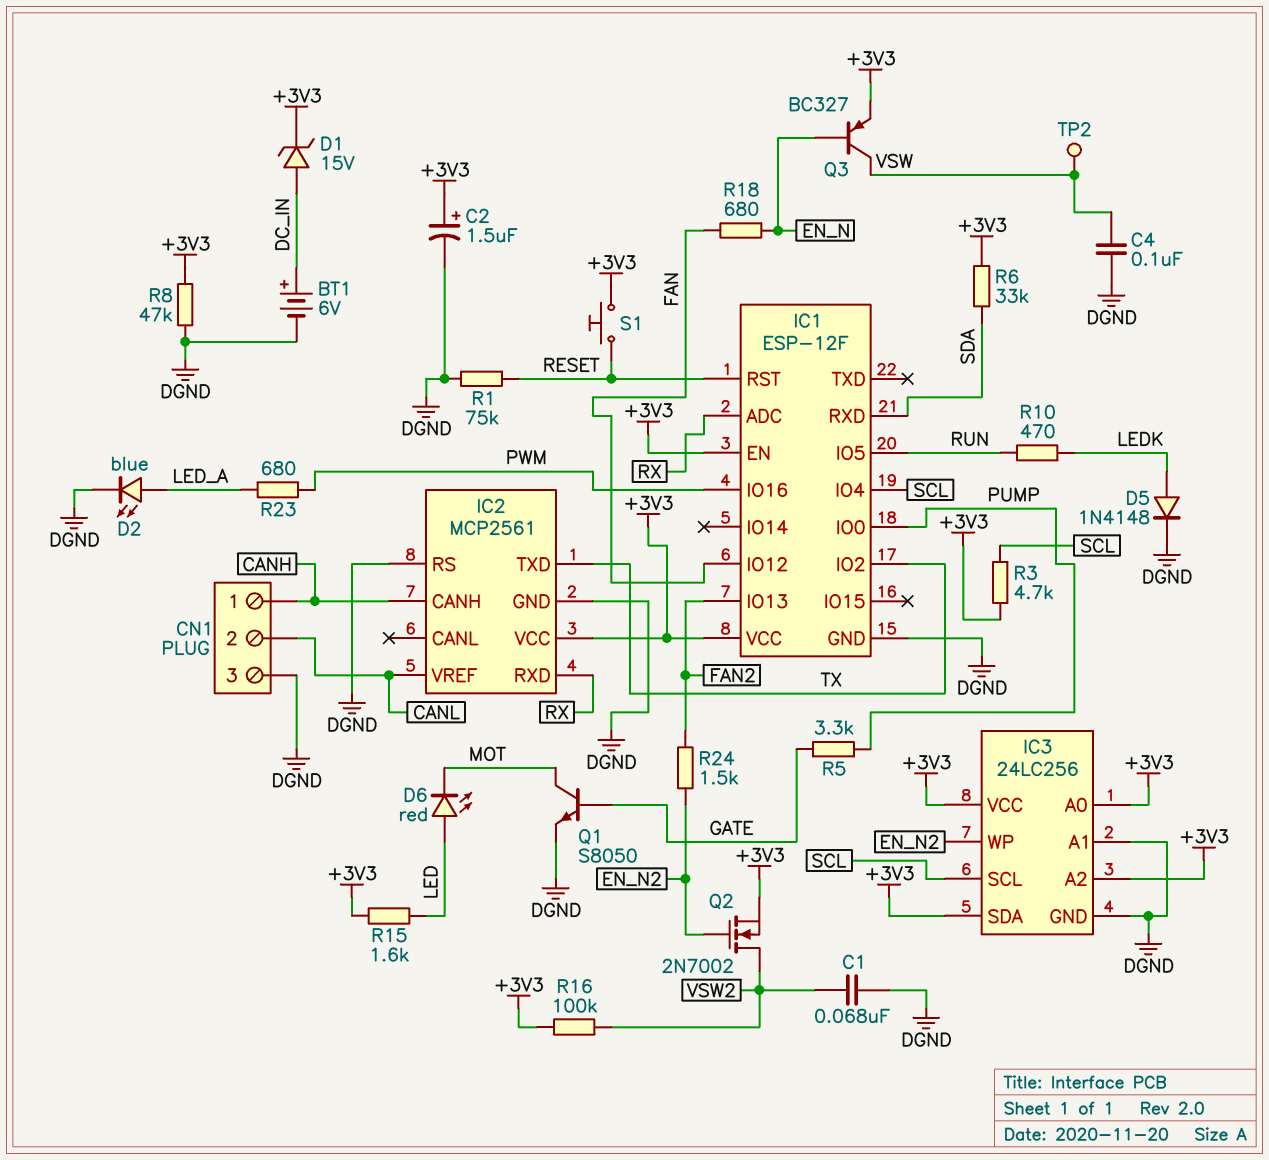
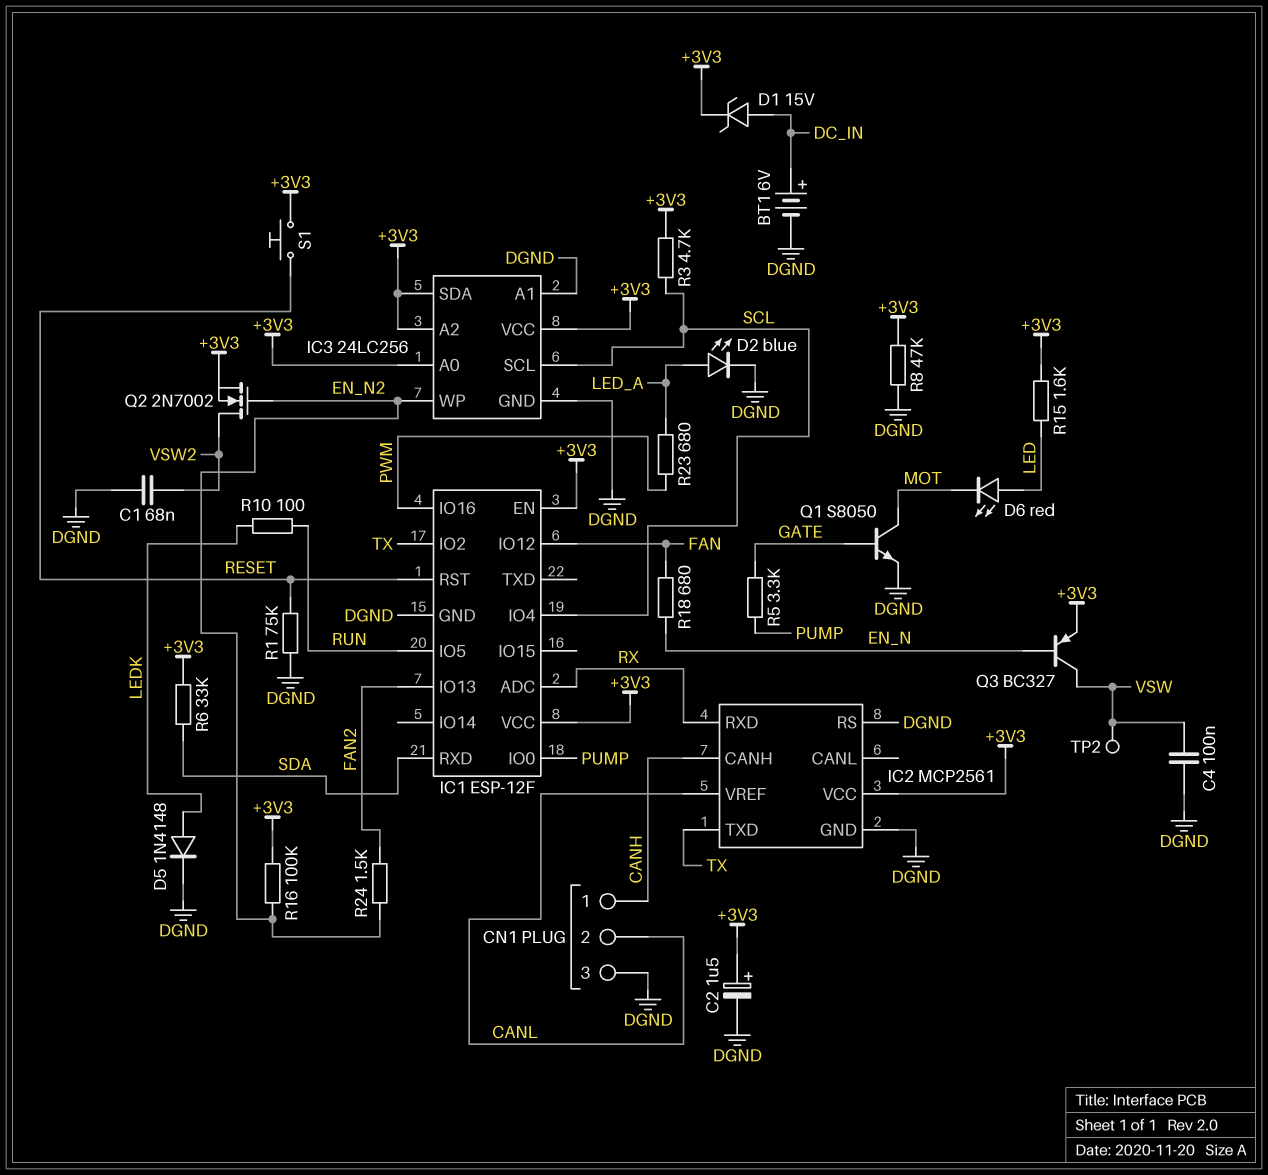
R10: 470 (LEDK, RUN) -> 100 (LEDK, RUN)
R16: 100k (+3V3, VSW2) -> 100k (+3V3, EN_N2)

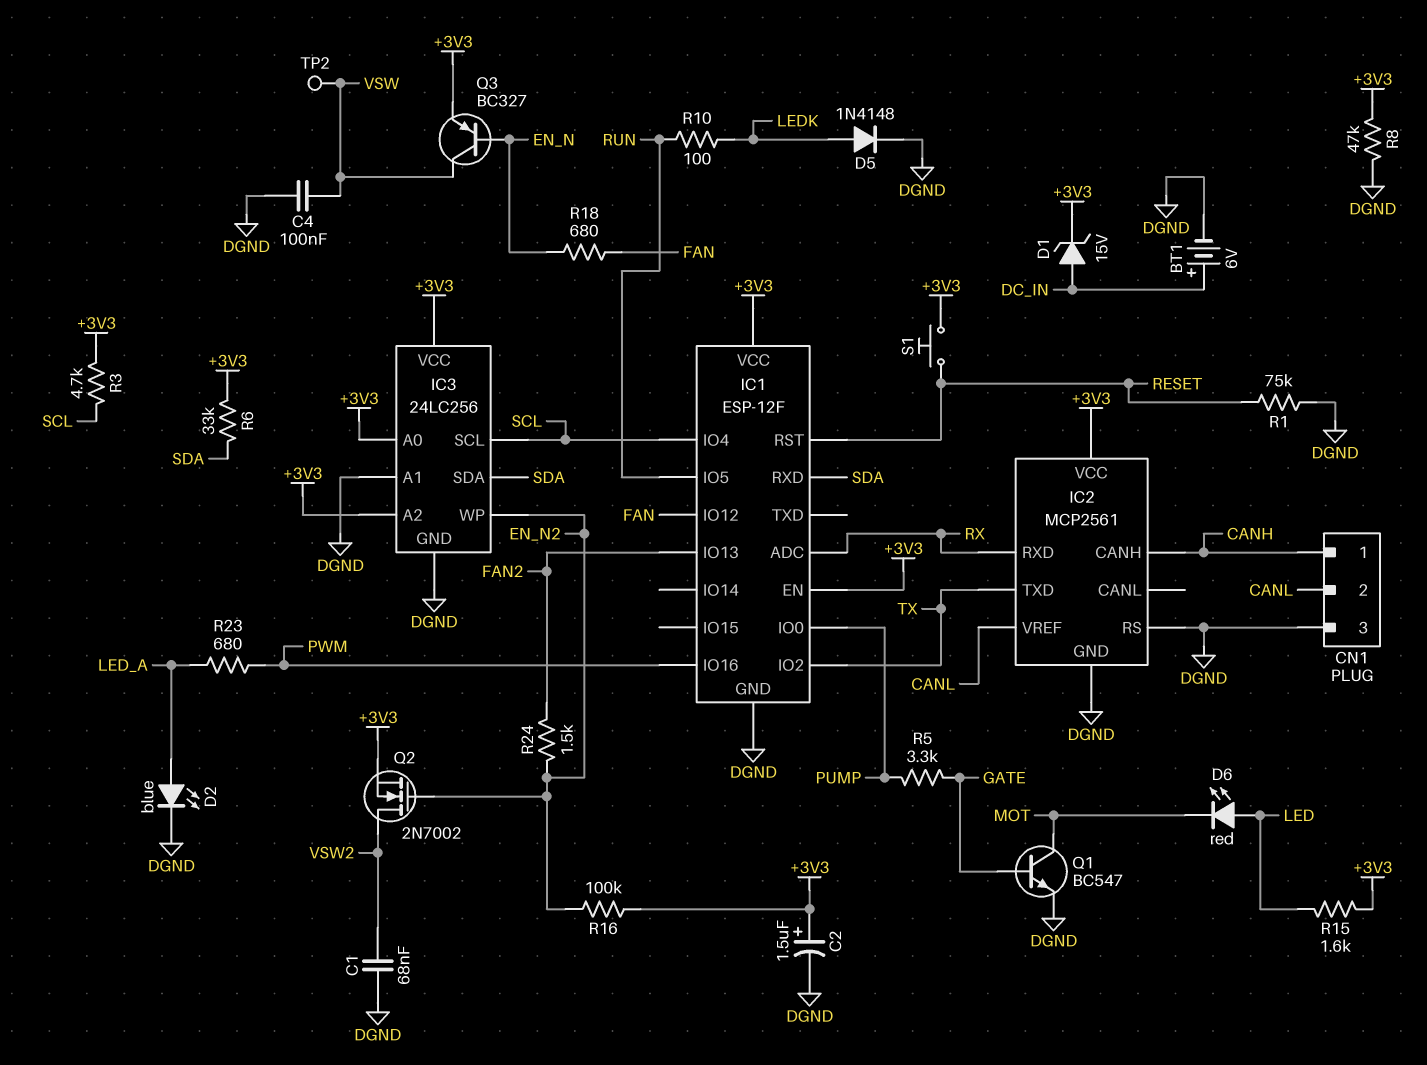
IC3 pin SDA: +3V3 -> SDA
Q1: NPN S8050 (B GATE, C MOT, E DGND) -> NPN BC547 (B GATE, C MOT, E DGND)

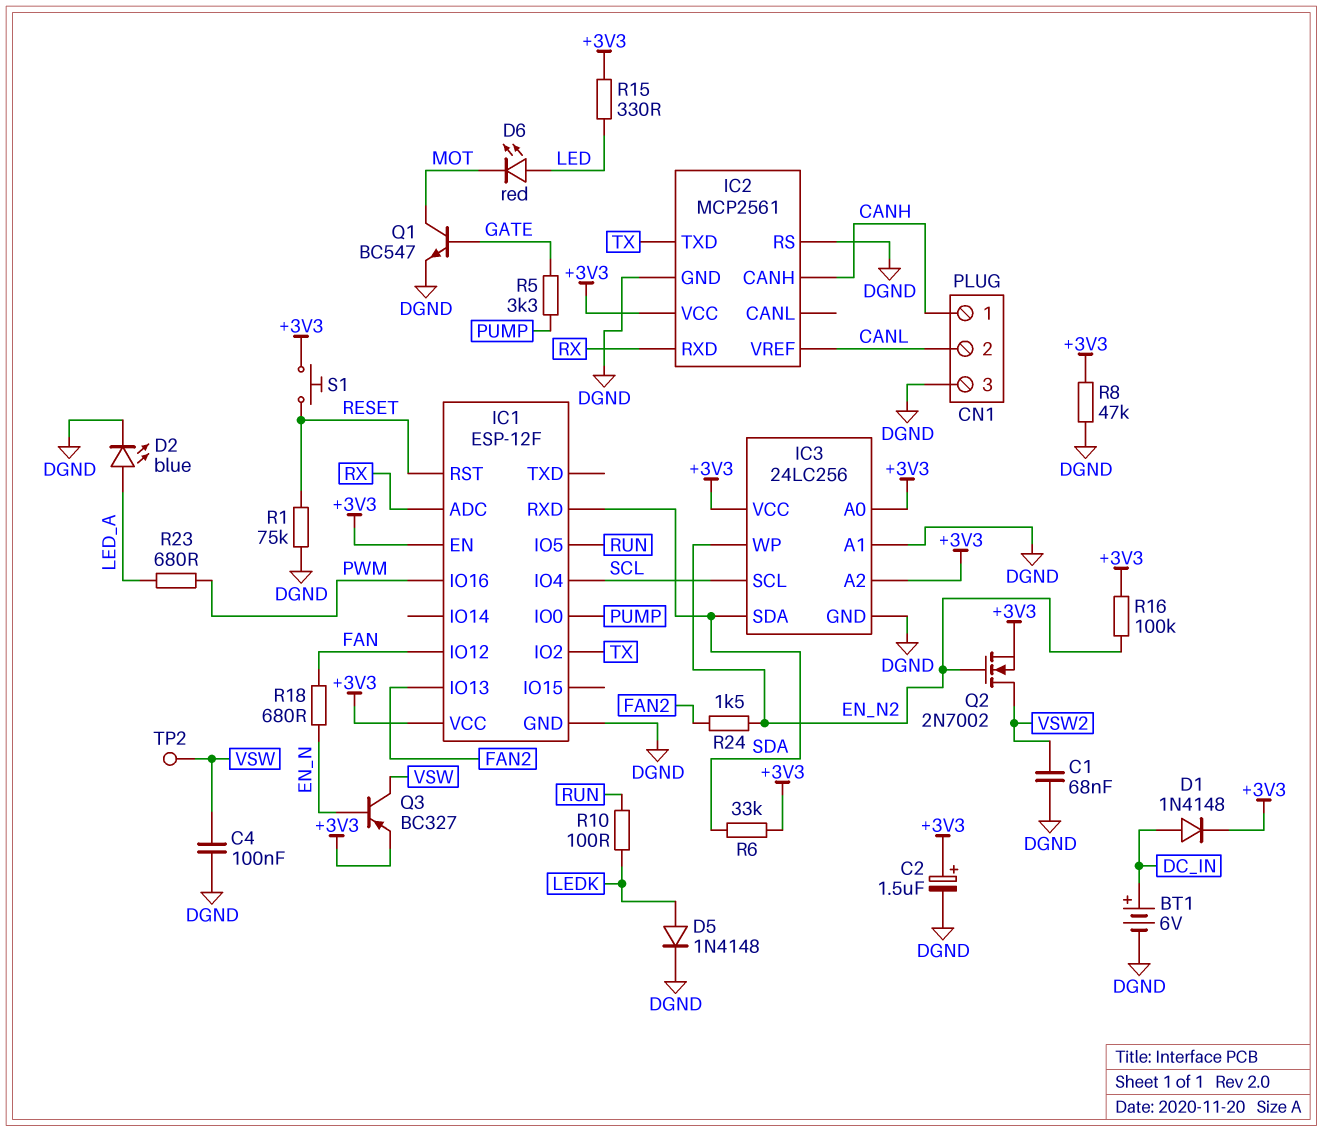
D1: zener 15V (A DC_IN, K +3V3) -> diode 1N4148 (A DC_IN, K +3V3)
R3: 4.7k (+3V3, SCL) -> none
R15: 1.6k (+3V3, LED) -> 330 (+3V3, LED)

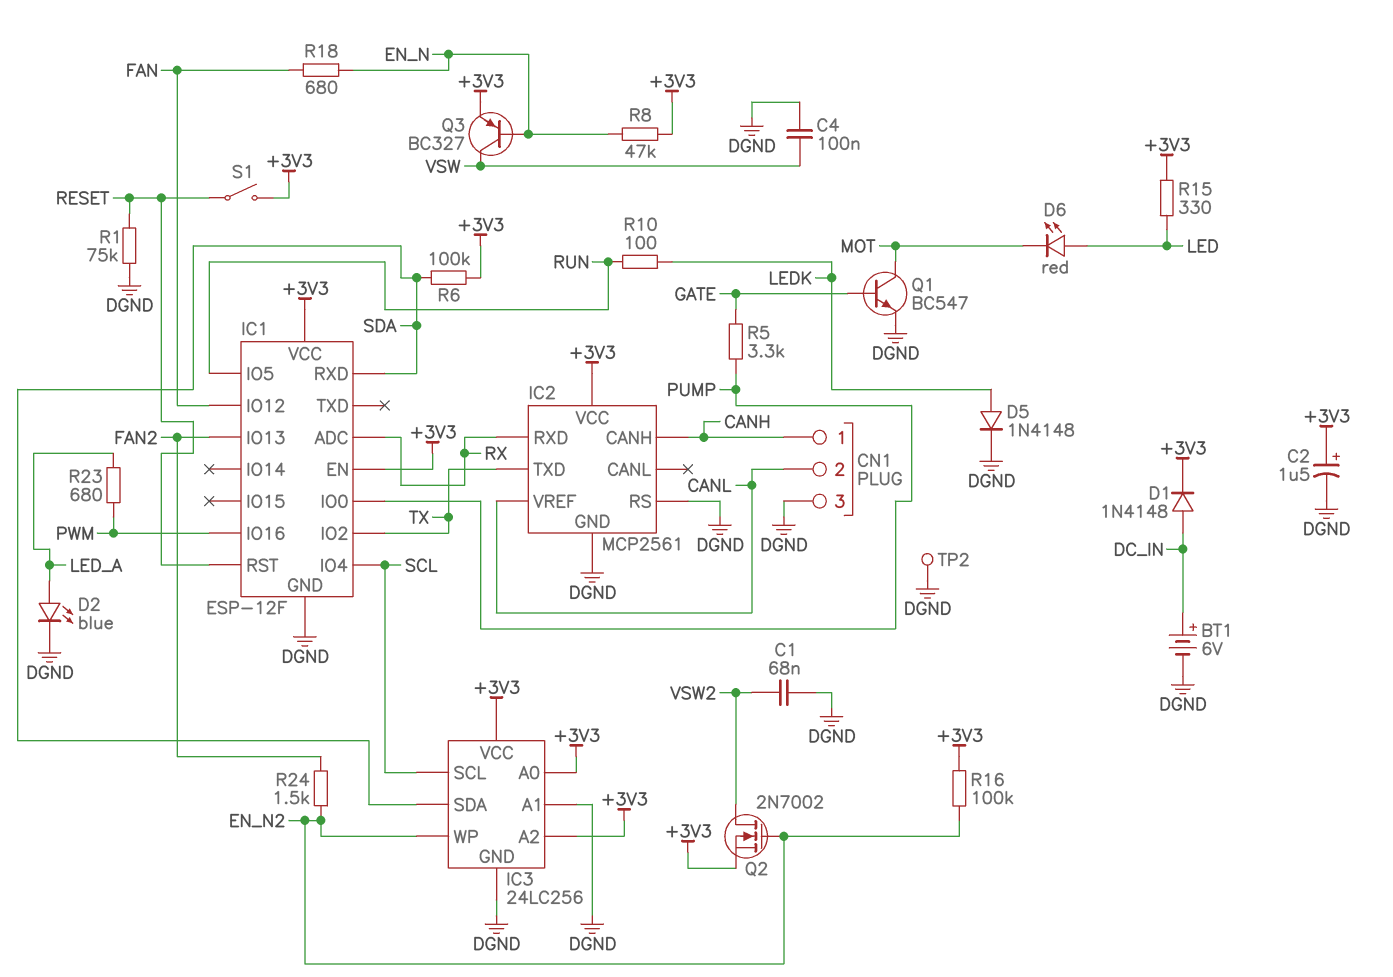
R6: 33k (+3V3, SDA) -> 100k (+3V3, SDA)
R8: 47k (+3V3, DGND) -> 47k (+3V3, EN_N)
S1: button (+3V3, RESET) -> switch (+3V3, RESET)
TP2: test point (VSW) -> test point (DGND)

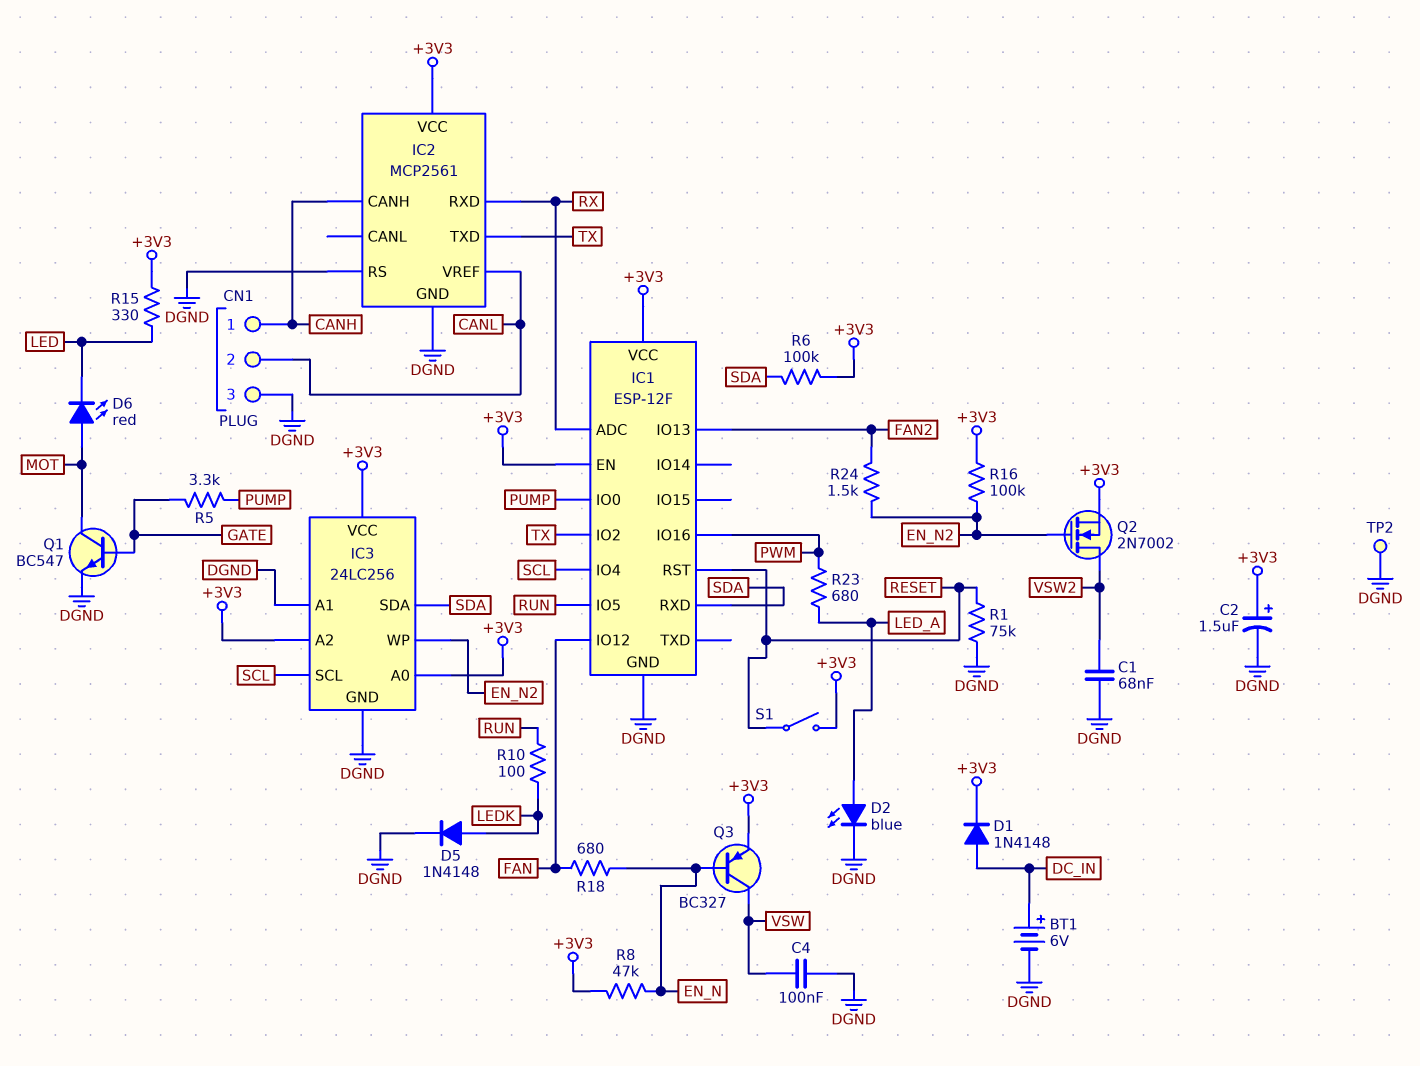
D6: LED red (A LED, K MOT) -> LED red (A MOT, K LED)

